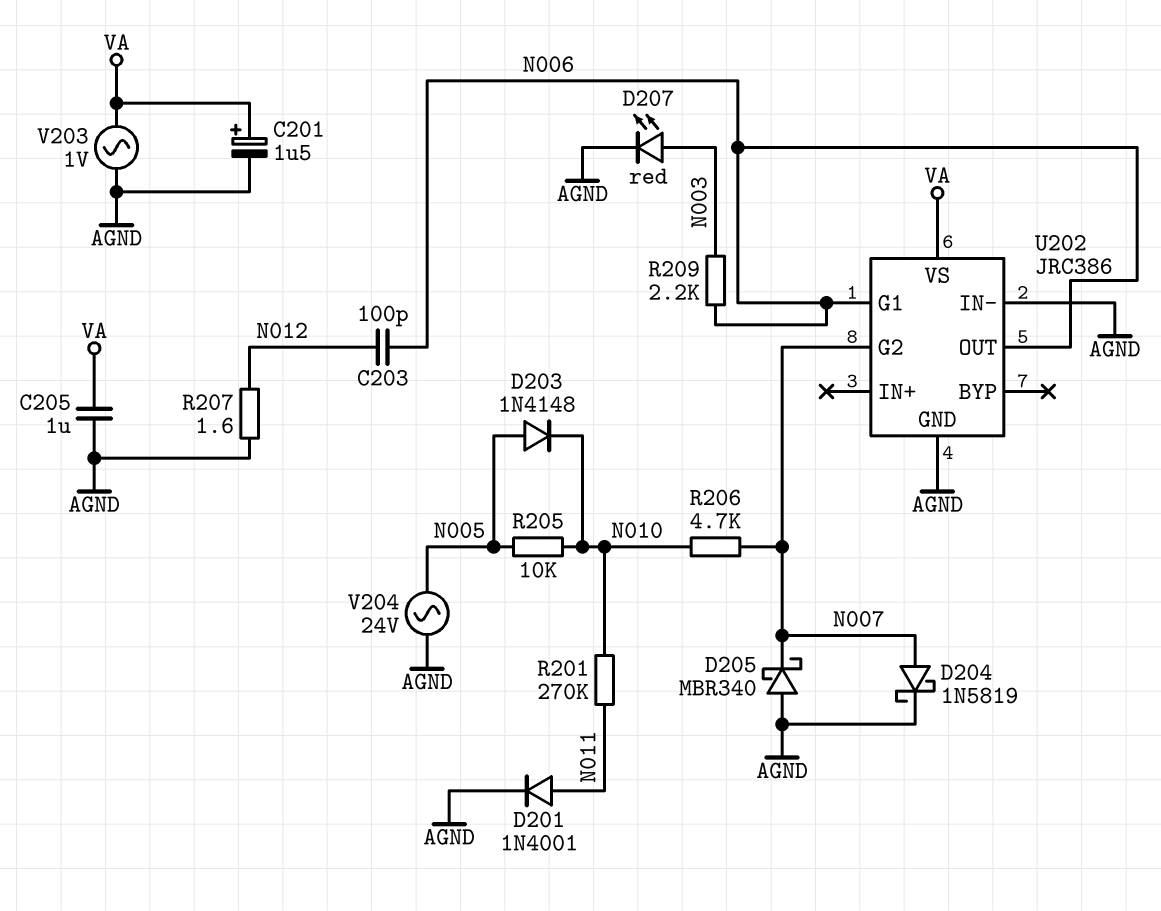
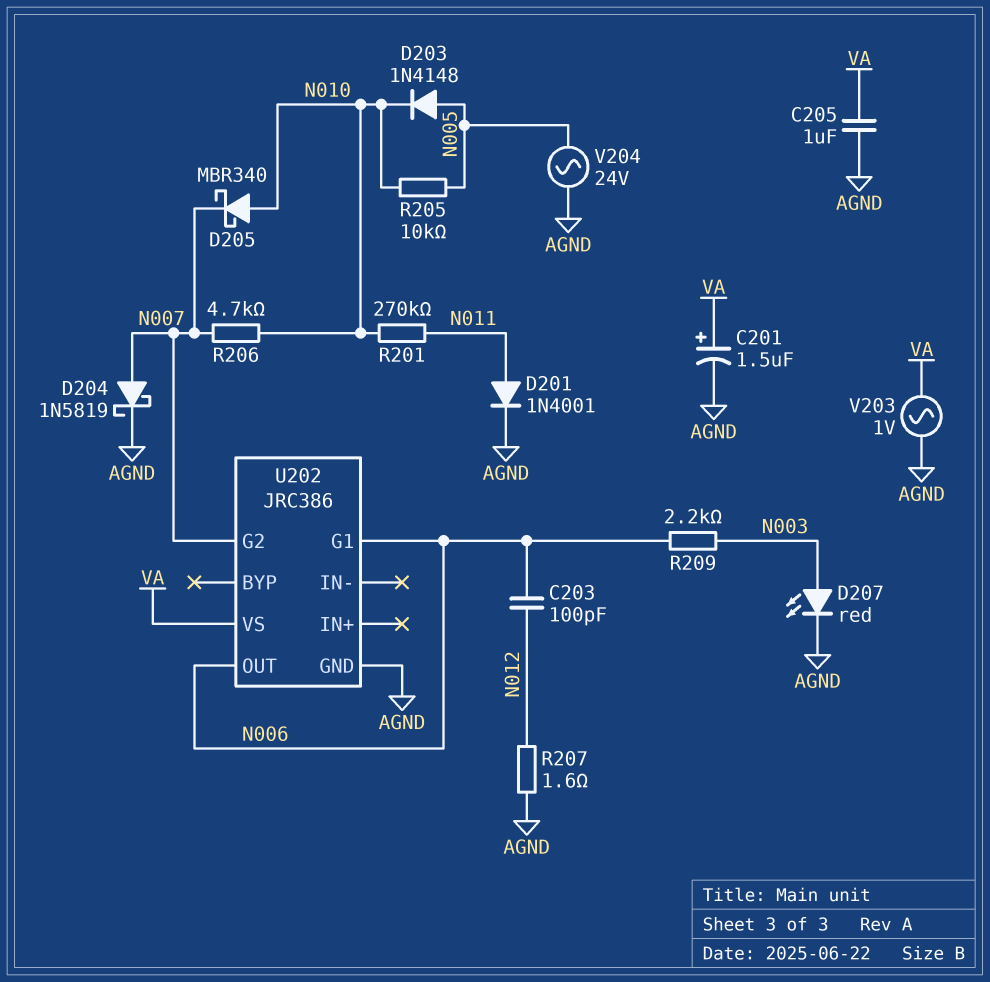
D205: schottky MBR340 (A AGND, K N007) -> schottky MBR340 (A N010, K N007)
U202 pin IN-: AGND -> none

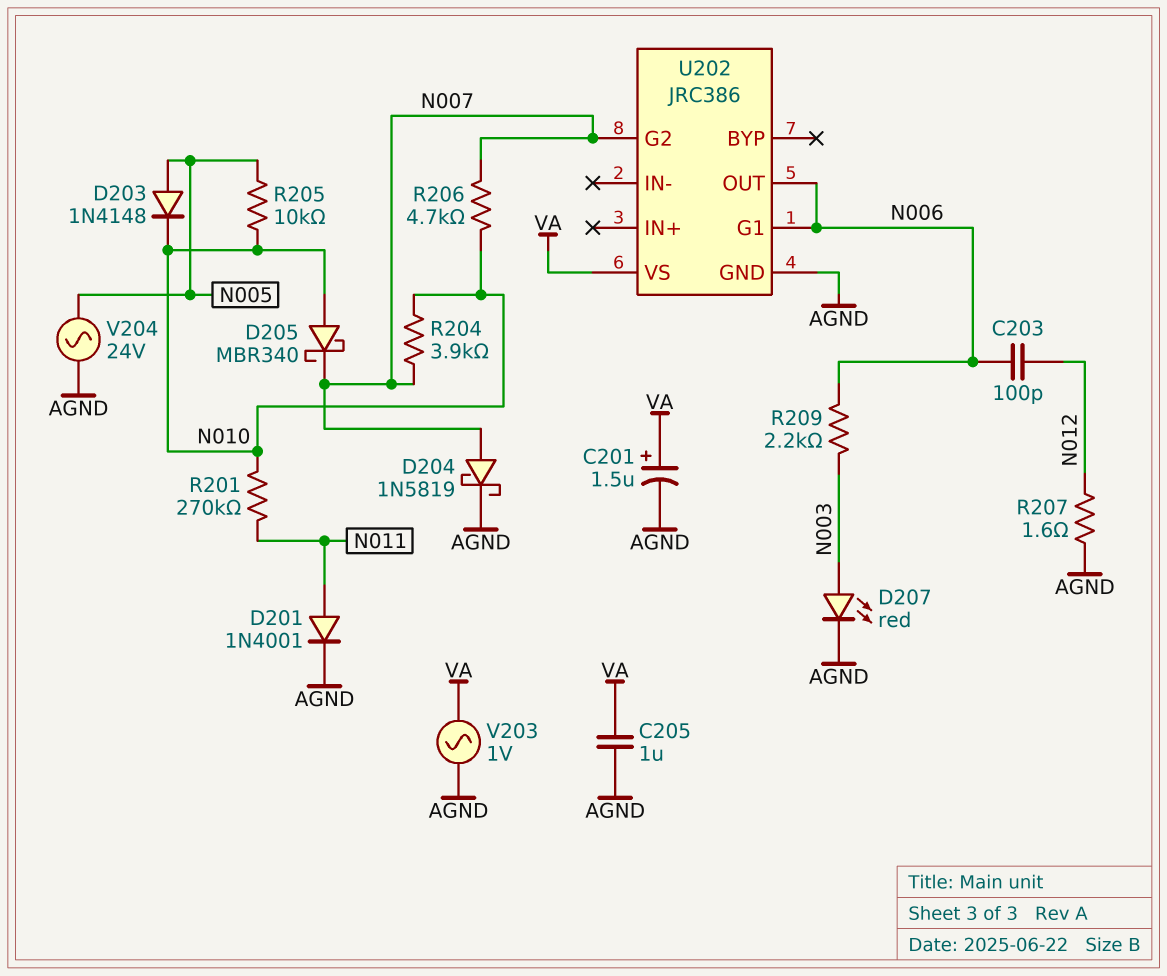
R204: none -> 3.9k (N007, N010)

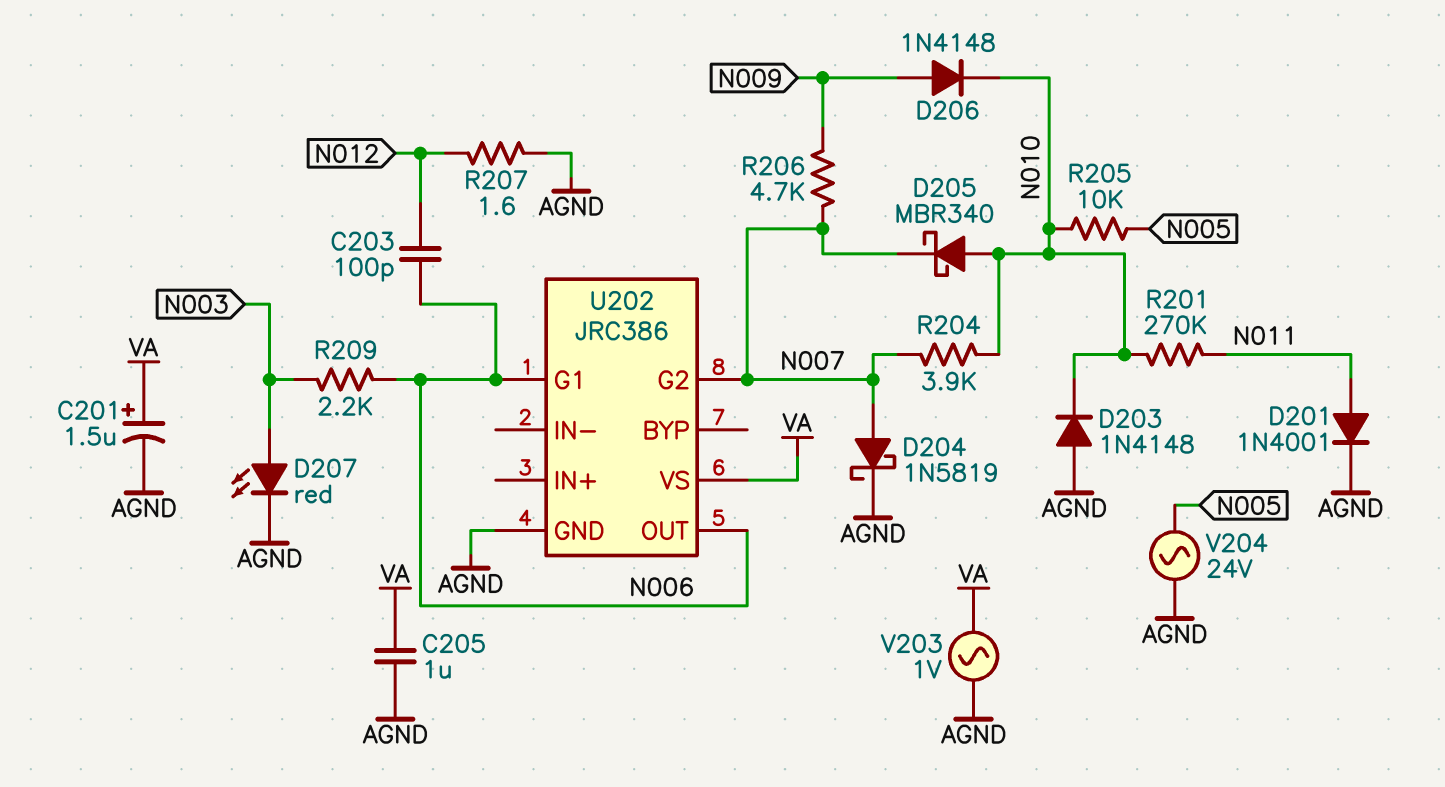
D203: diode 1N4148 (A N005, K N010) -> diode 1N4148 (A AGND, K N010)
D206: none -> diode 1N4148 (A N009, K N010)
R206: 4.7k (N007, N010) -> 4.7k (N007, N009)

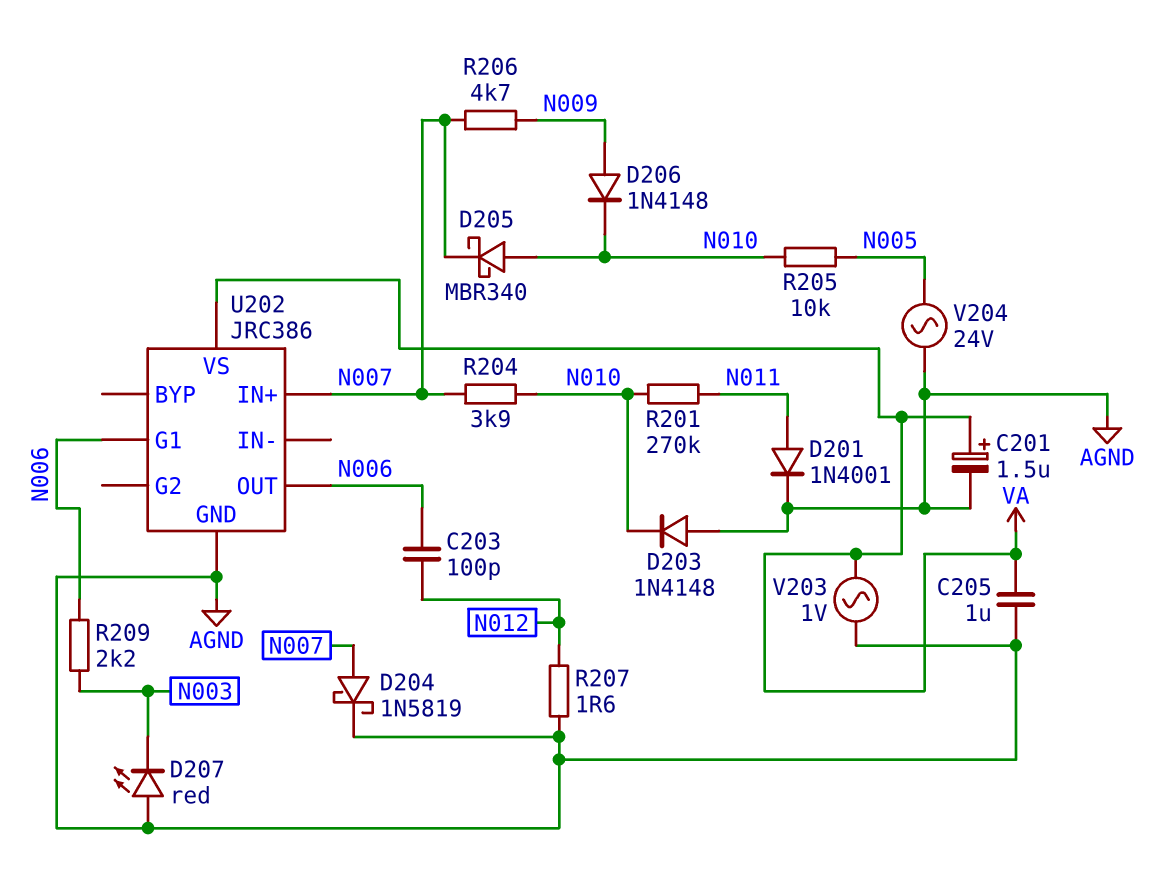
D207: LED red (A N003, K AGND) -> LED red (A AGND, K N003)
U202 pin G2: N007 -> none
U202 pin IN+: none -> N007

